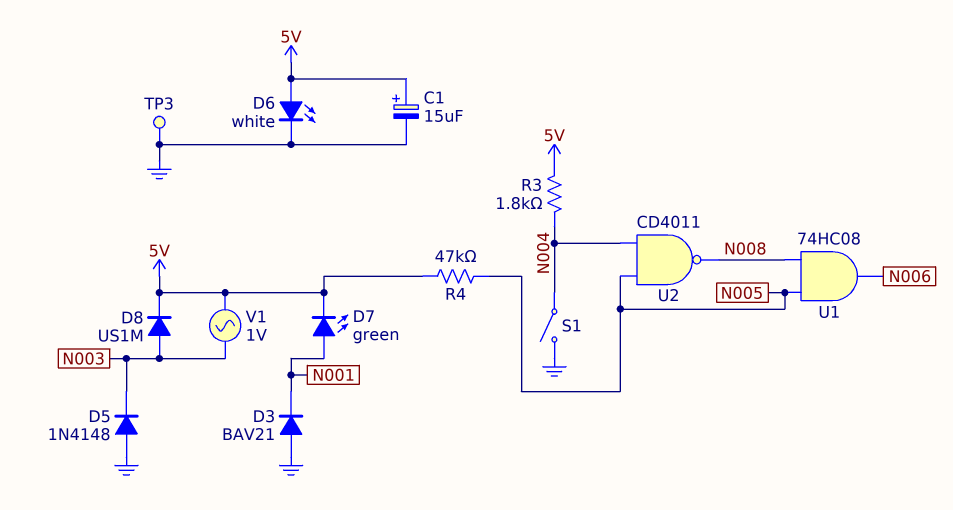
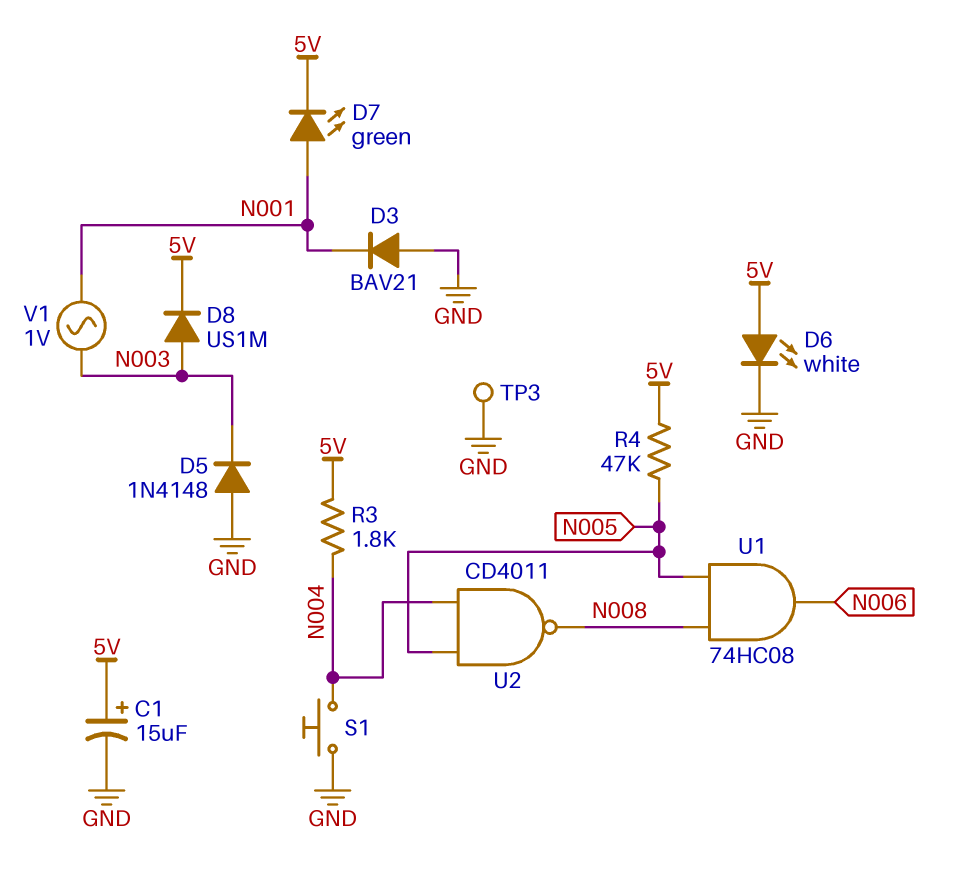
S1: switch (GND, N004) -> button (GND, N004)
V1: AC 1V (5V, N003) -> AC 1V (N001, N003)

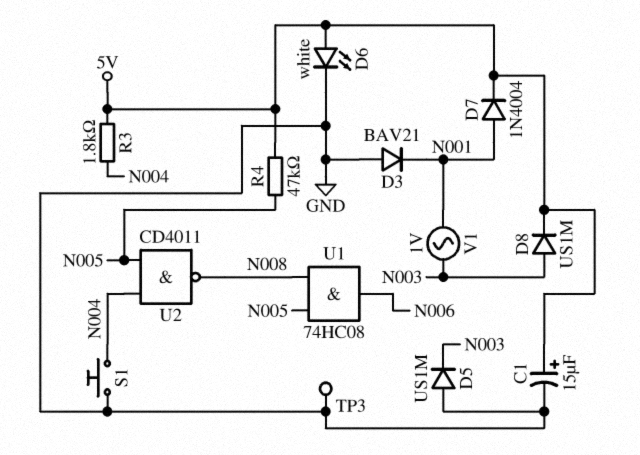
D5: diode 1N4148 (A GND, K N003) -> diode US1M (A GND, K N003)
D7: LED green (A N001, K 5V) -> diode 1N4004 (A N001, K 5V)

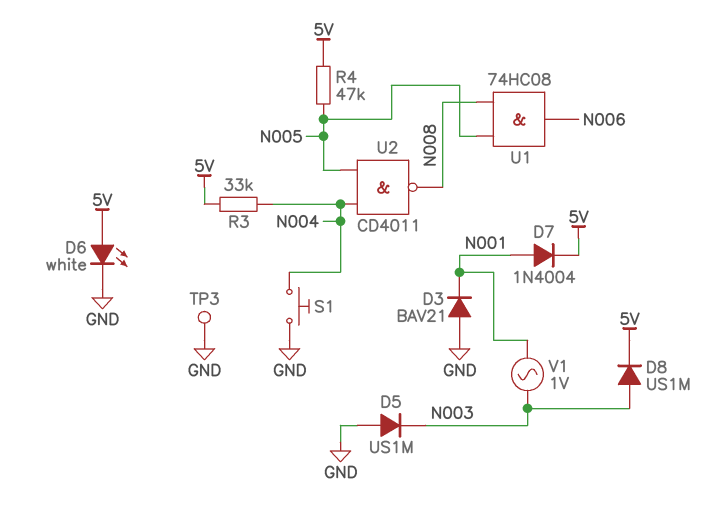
C1: 15uF (plus 5V, minus GND) -> none
R3: 1.8k (5V, N004) -> 33k (5V, N004)

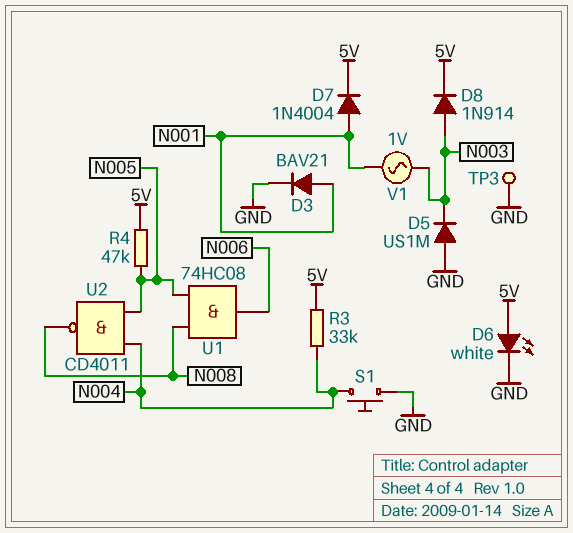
D3: diode BAV21 (A GND, K N001) -> diode BAV21 (A N001, K GND)
D8: diode US1M (A N003, K 5V) -> diode 1N914 (A N003, K 5V)

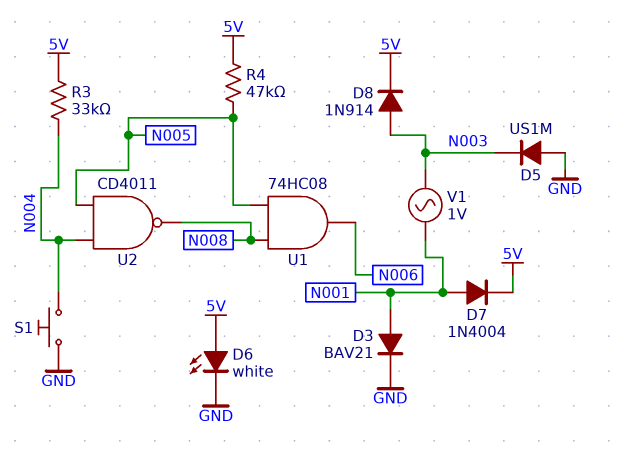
TP3: test point (GND) -> none

